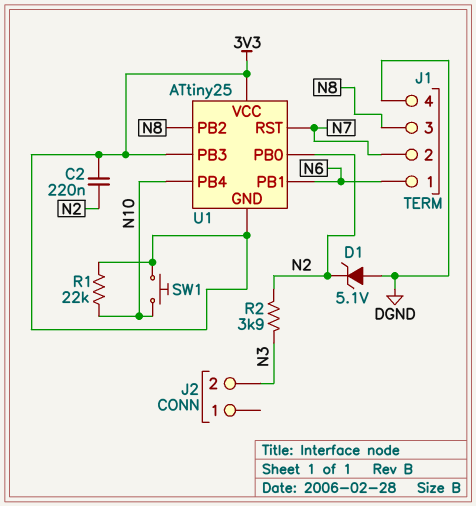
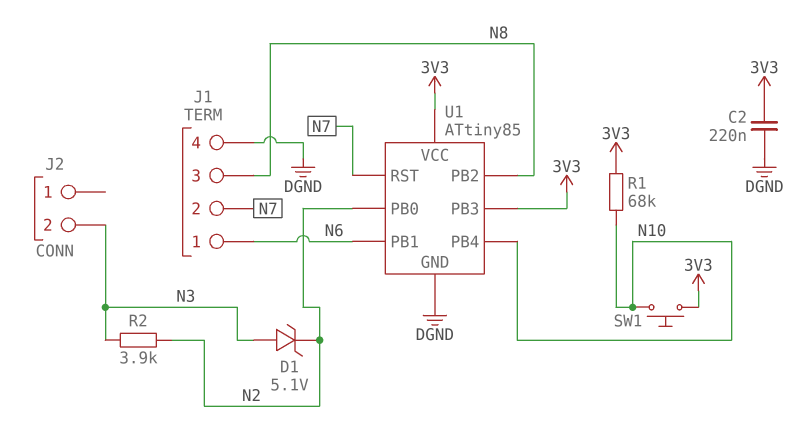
C2: 220nF (3V3, N2) -> 220nF (3V3, DGND)
D1: zener 5.1V (A DGND, K N2) -> zener 5.1V (A N3, K N2)
R1: 22k (3V3, N10) -> 68k (3V3, N10)
U1: ATtiny25 -> ATtiny85
U1 pin GND: 3V3 -> DGND

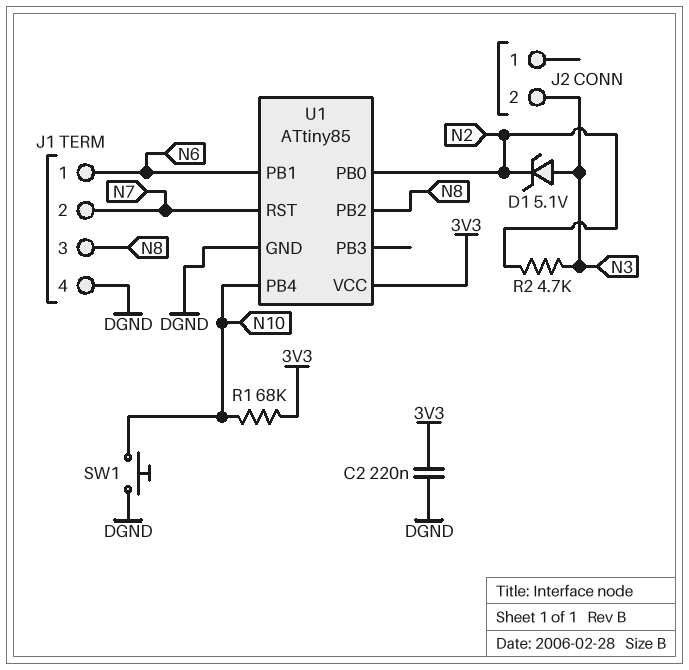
R2: 3.9k (N2, N3) -> 4.7k (N2, N3)
SW1: button (3V3, N10) -> button (DGND, N10)
U1 pin PB3: 3V3 -> none

